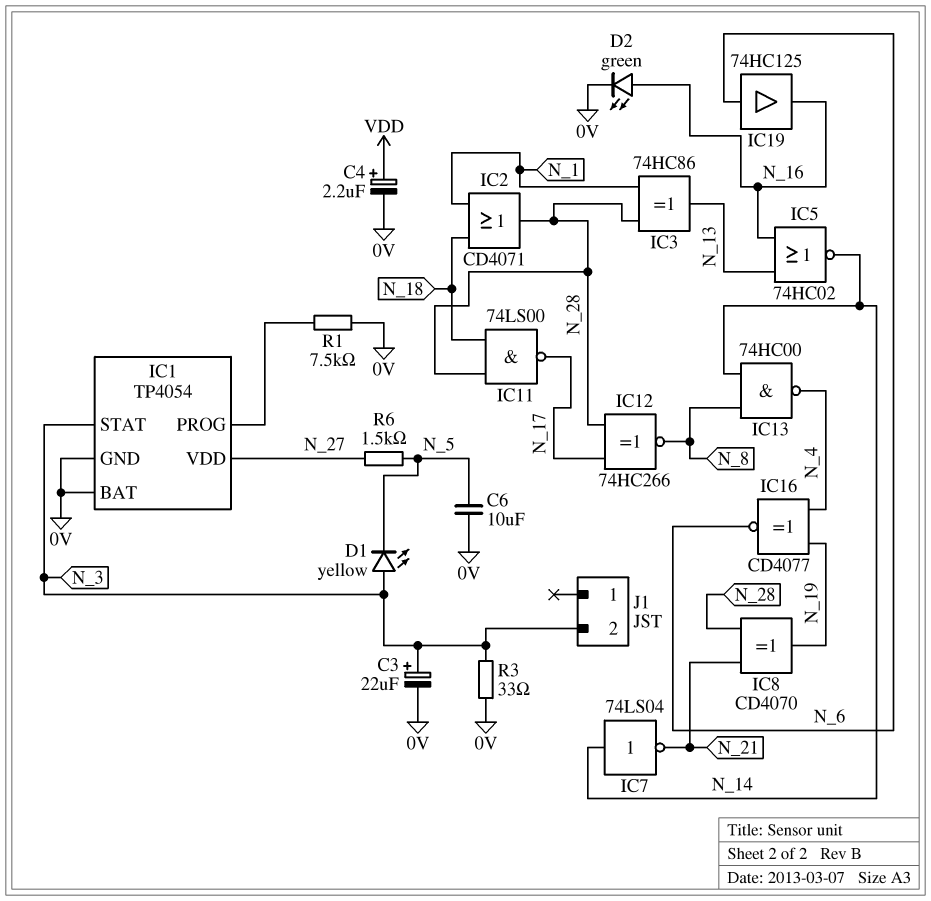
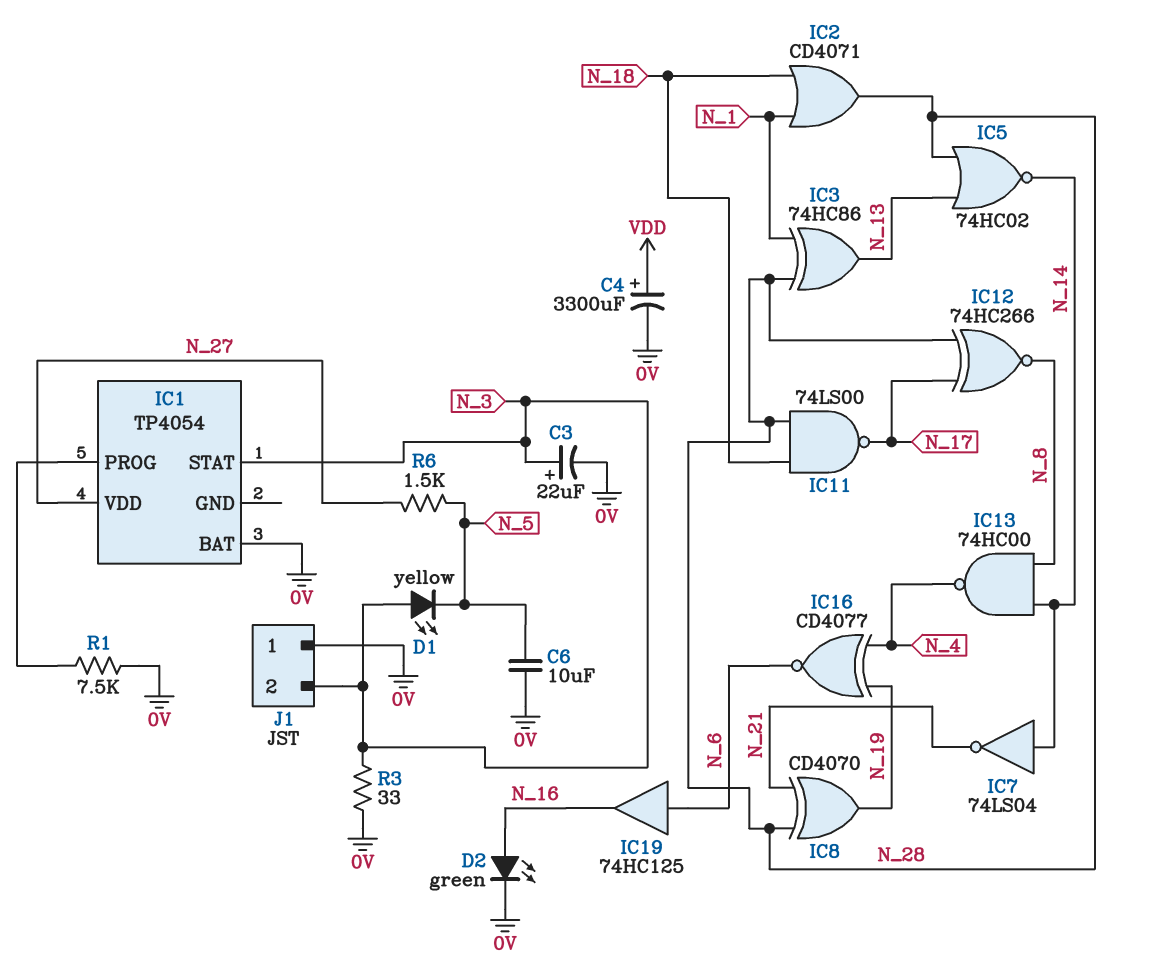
C4: 2.2uF (plus VDD, minus 0V) -> 3300uF (plus VDD, minus 0V)
IC1 pin GND: 0V -> none
IC5: NOR 74HC02 (in N_13, in N_16, out N_14) -> NOR 74HC02 (in N_13, in N_28, out N_14)
J1 pin 1: none -> 0V

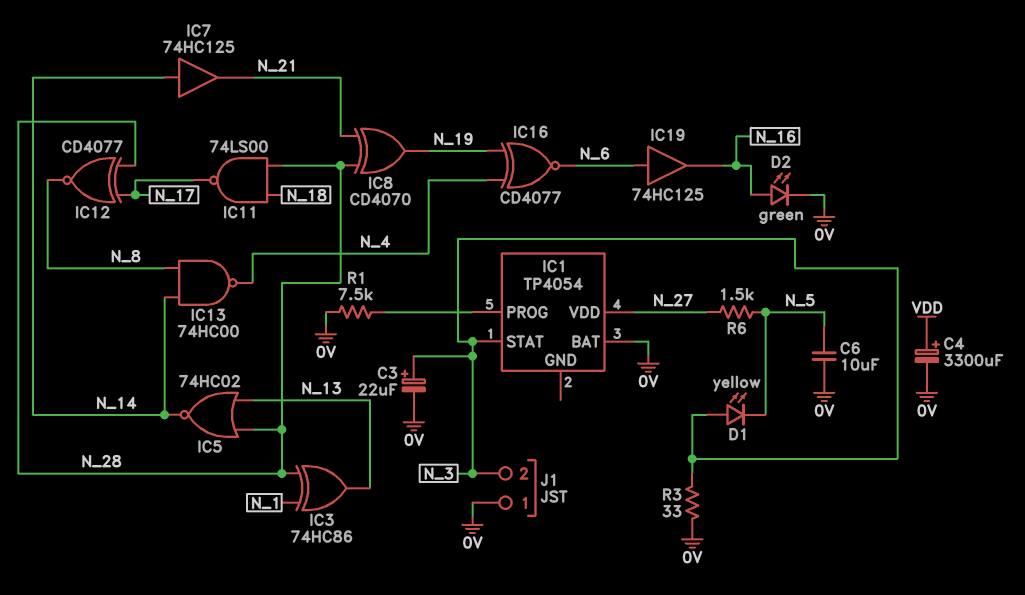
IC2: OR CD4071 (in N_1, in N_18, out N_28) -> none
IC7: NOT 74LS04 (in N_14, out N_21) -> buffer 74HC125 (in N_14, out N_21)
IC12: XNOR 74HC266 (in N_17, in N_28, out N_8) -> XNOR CD4077 (in N_17, in N_28, out N_8)

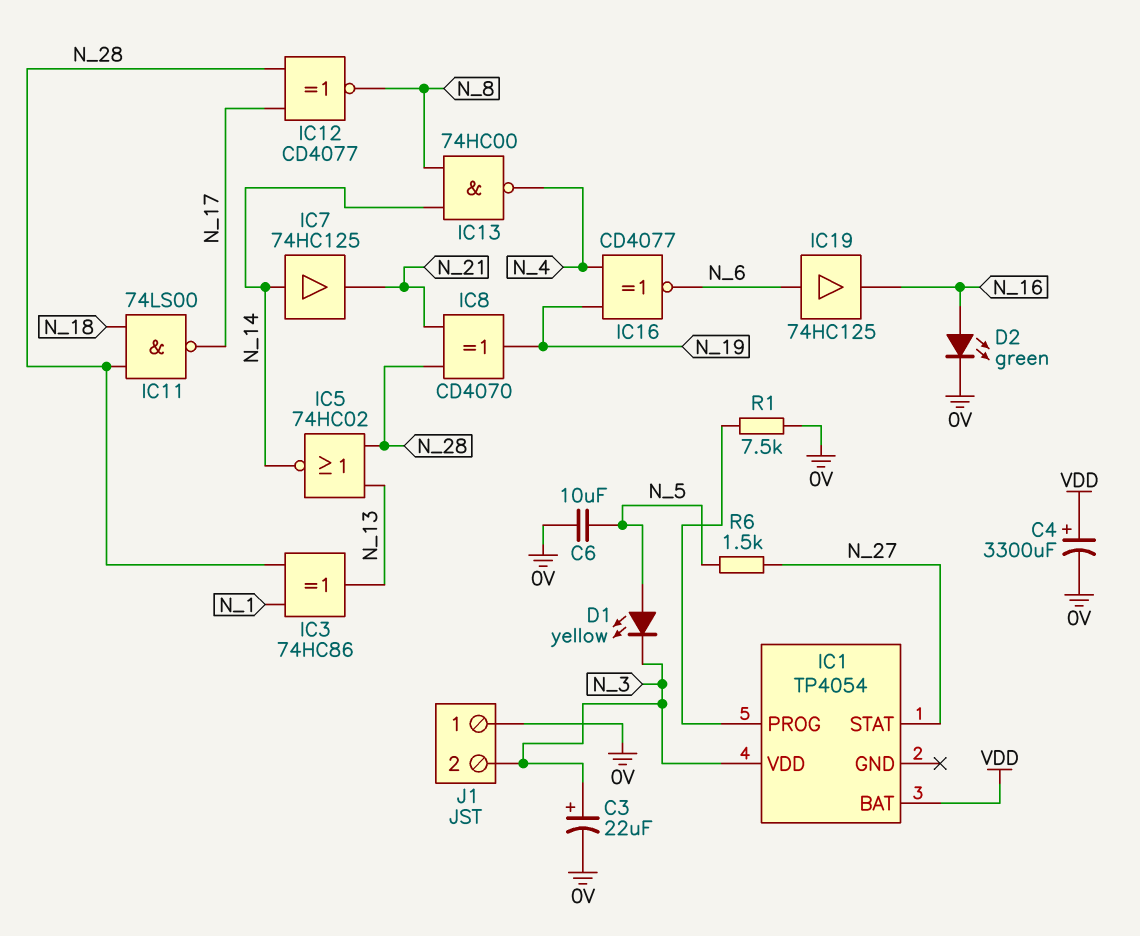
D1: LED yellow (A N_3, K N_5) -> LED yellow (A N_5, K N_3)
IC1 pin BAT: 0V -> VDD
IC1 pin STAT: N_3 -> N_27
IC1 pin VDD: N_27 -> N_3
R3: 33 (0V, N_3) -> none

